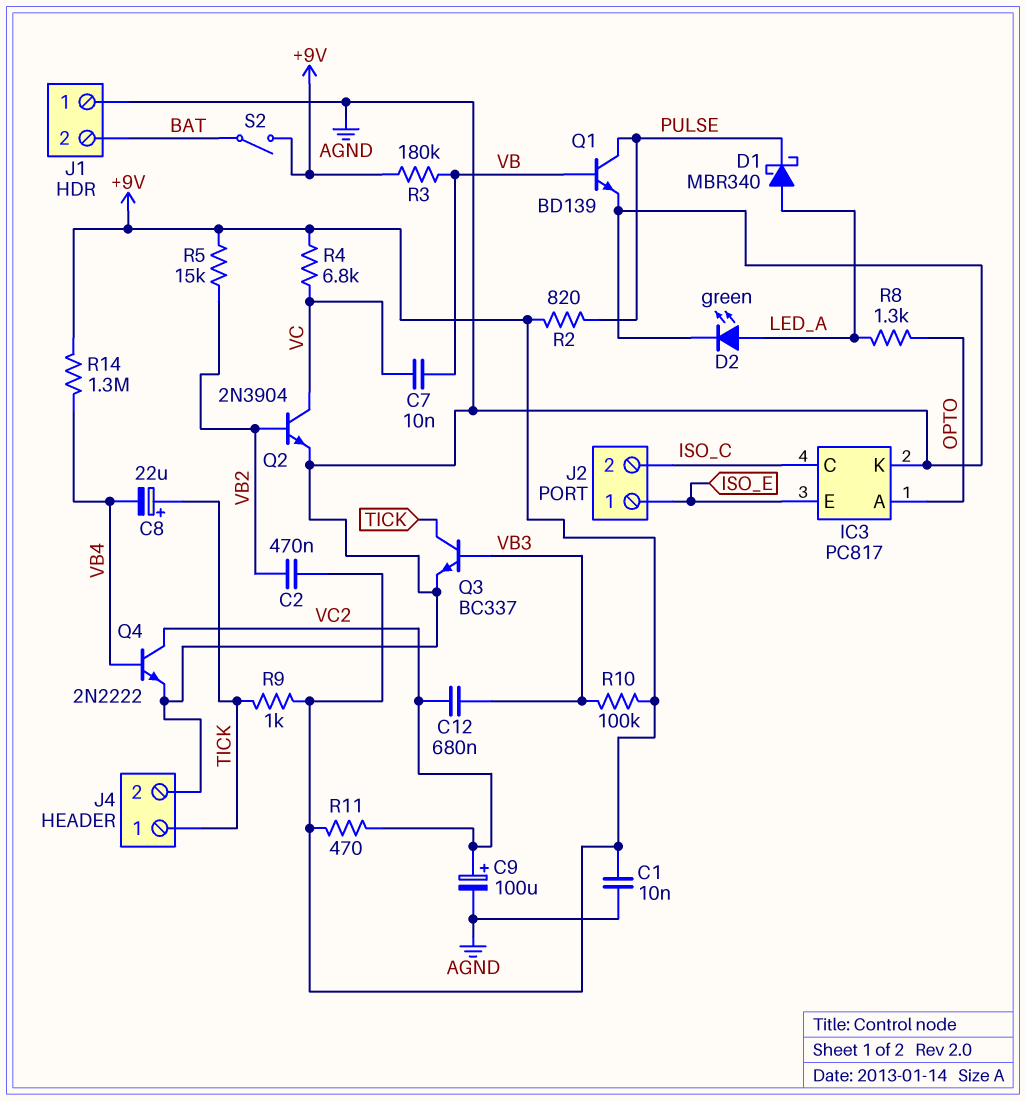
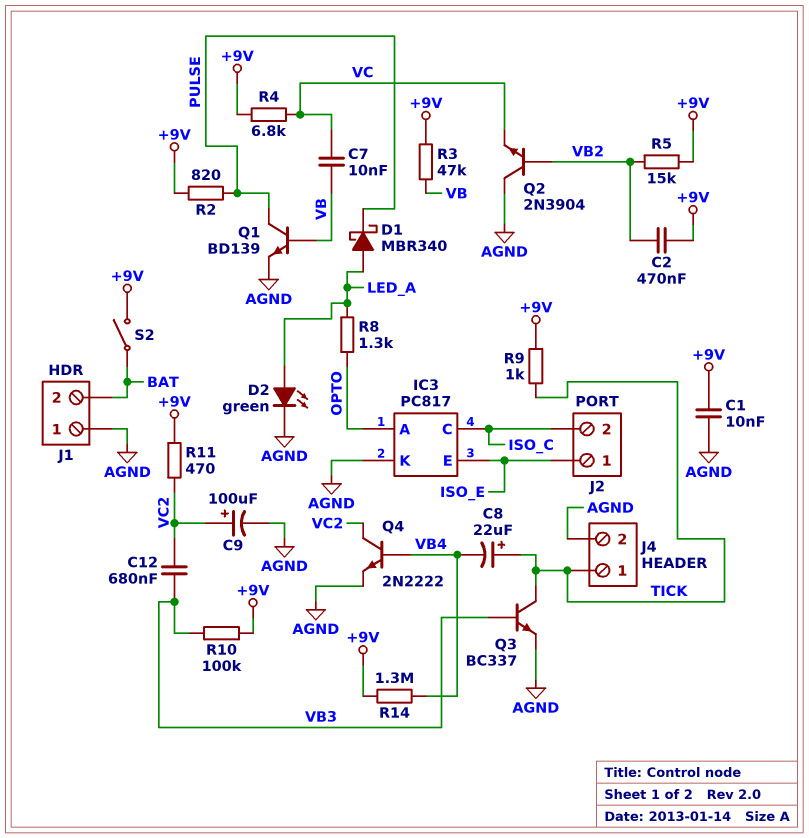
Q2: NPN 2N3904 (B VB2, C VC, E AGND) -> NPN 2N3904 (B VB2, C AGND, E VC)
R3: 180k (+9V, VB) -> 47k (+9V, VB)

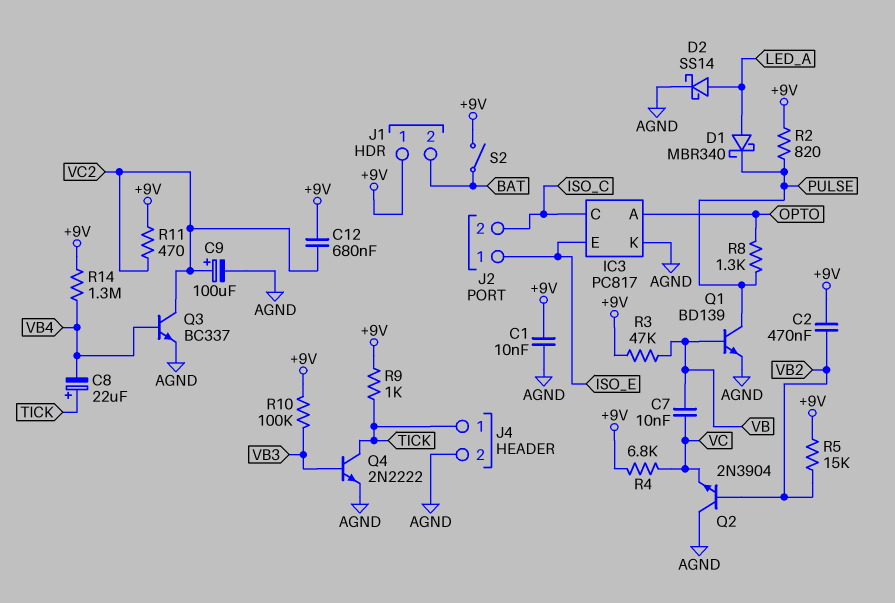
C12: 680nF (VB3, VC2) -> 680nF (+9V, VC2)
D2: LED green (A LED_A, K AGND) -> schottky SS14 (A LED_A, K AGND)
J1 pin 1: AGND -> +9V
Q3: NPN BC337 (B VB3, C TICK, E AGND) -> NPN BC337 (B VB4, C VC2, E AGND)
Q4: NPN 2N2222 (B VB4, C VC2, E AGND) -> NPN 2N2222 (B VB3, C TICK, E AGND)
R8: 1.3k (LED_A, OPTO) -> 1.3k (OPTO, PULSE)

